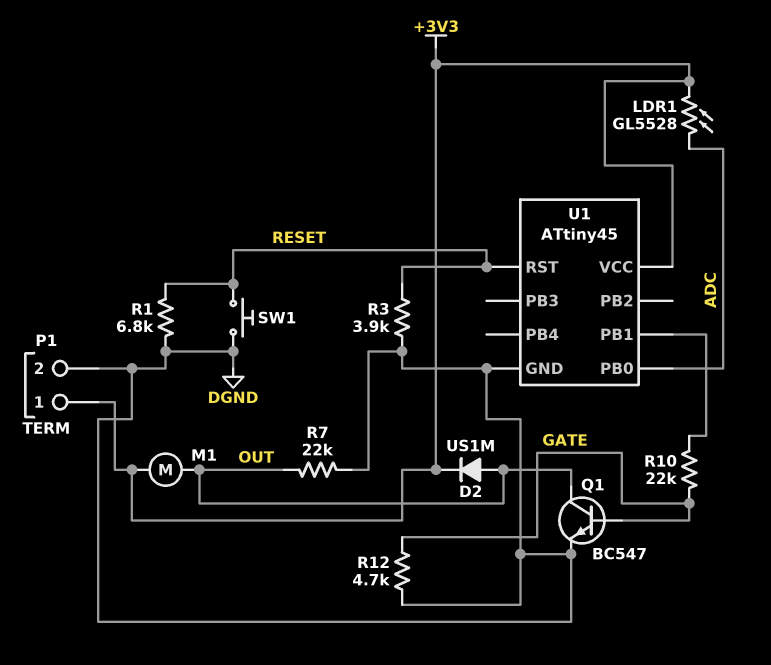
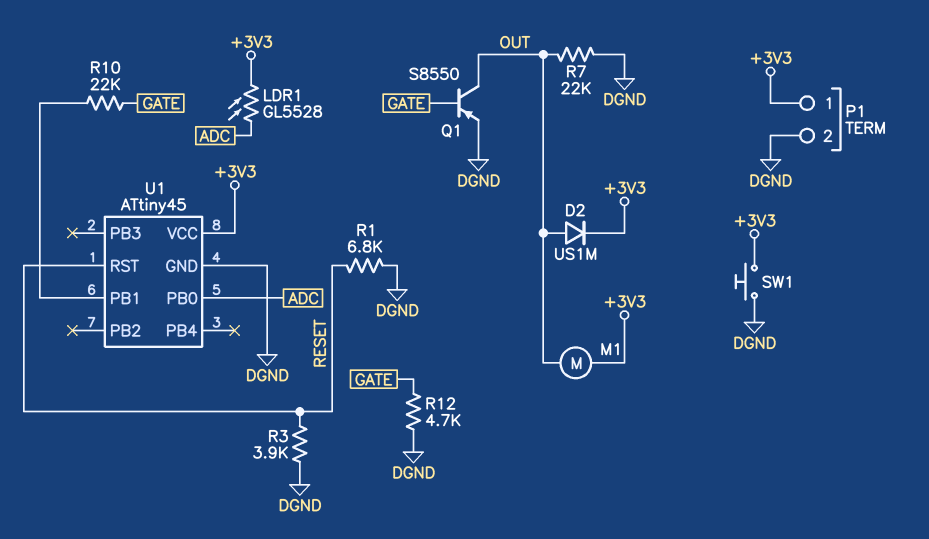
Q1: NPN BC547 (B GATE, C OUT, E DGND) -> PNP S8550 (B GATE, C OUT, E DGND)
SW1: button (DGND, RESET) -> button (+3V3, DGND)

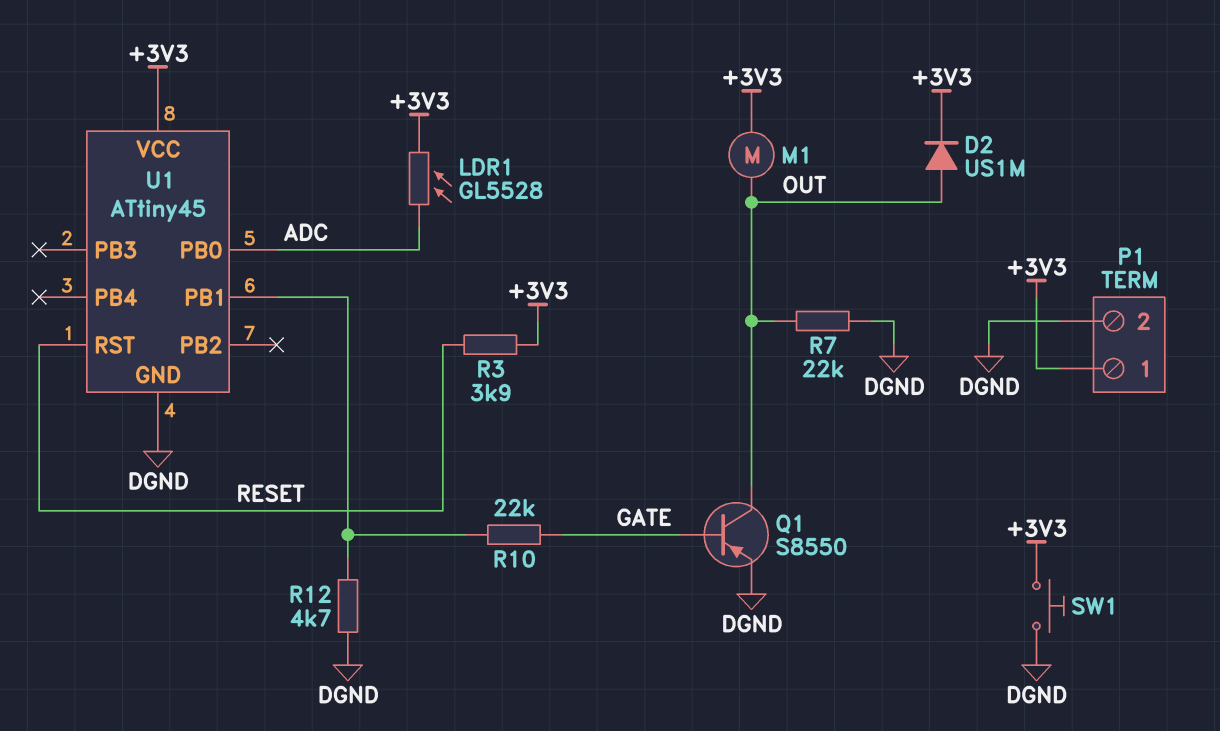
R1: 6.8k (DGND, RESET) -> none
R3: 3.9k (DGND, RESET) -> 3.9k (+3V3, RESET)
R12: 4.7k (DGND, GATE) -> 4.7k (DGND, U1/PB1)

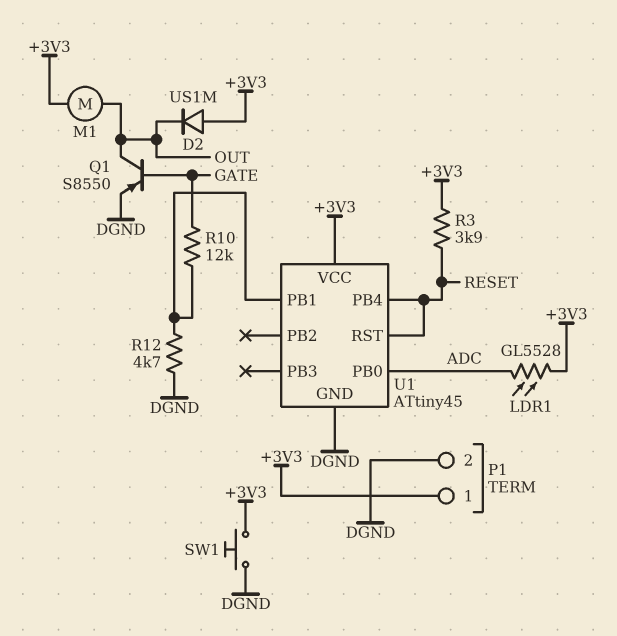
D2: diode US1M (A OUT, K +3V3) -> diode US1M (A +3V3, K OUT)
R7: 22k (DGND, OUT) -> none
R10: 22k (GATE, U1/PB1) -> 12k (GATE, U1/PB1)
U1 pin PB4: none -> RESET

